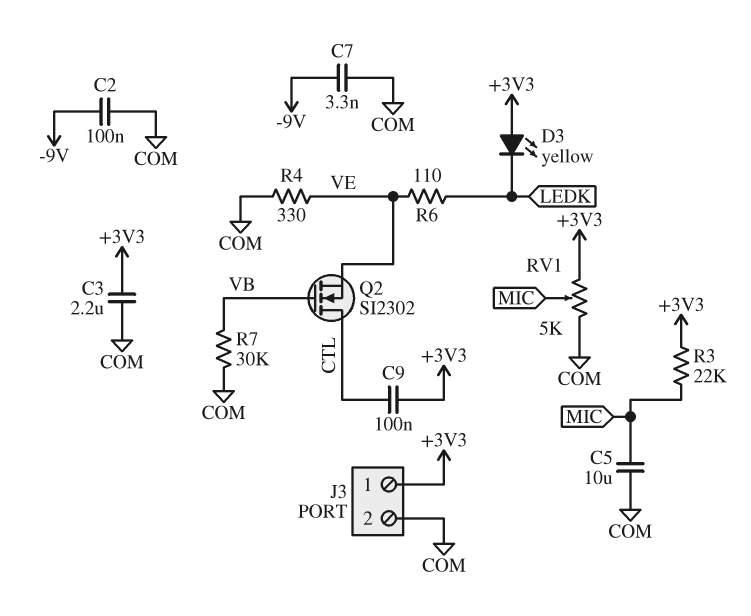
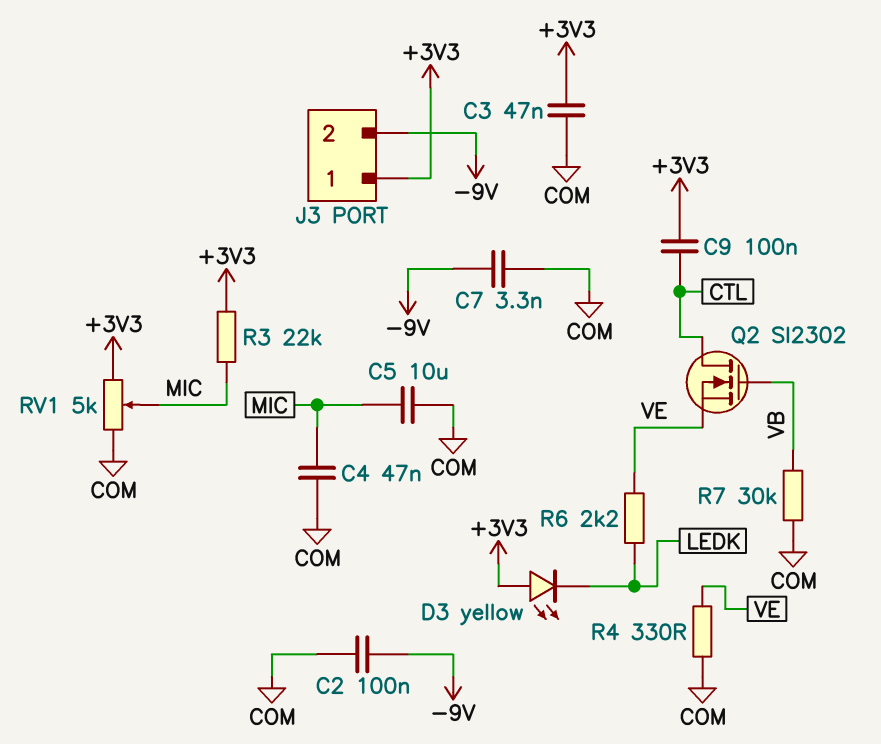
C3: 2.2uF (+3V3, COM) -> 47nF (+3V3, COM)
C4: none -> 47nF (COM, MIC)
J3 pin 2: COM -> -9V
R6: 110 (LEDK, VE) -> 2.2k (LEDK, VE)

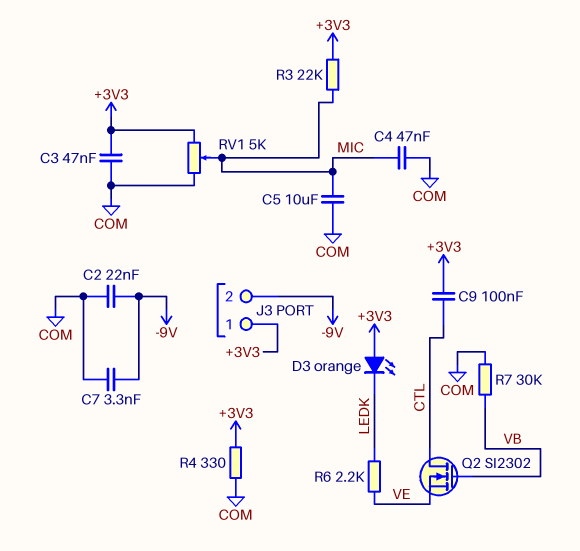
C2: 100nF (-9V, COM) -> 22nF (-9V, COM)
D3: LED yellow (A +3V3, K LEDK) -> LED orange (A +3V3, K LEDK)
R4: 330 (COM, VE) -> 330 (+3V3, COM)

